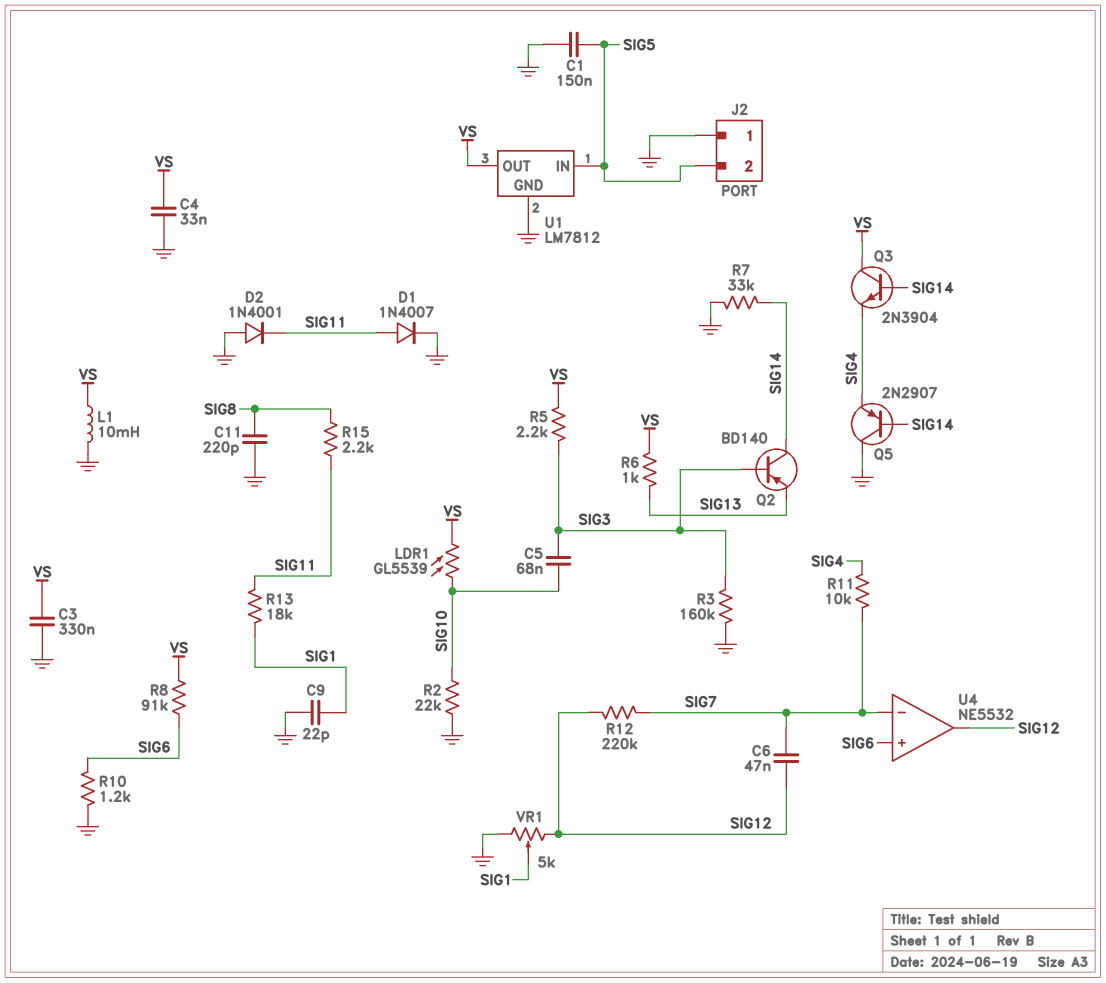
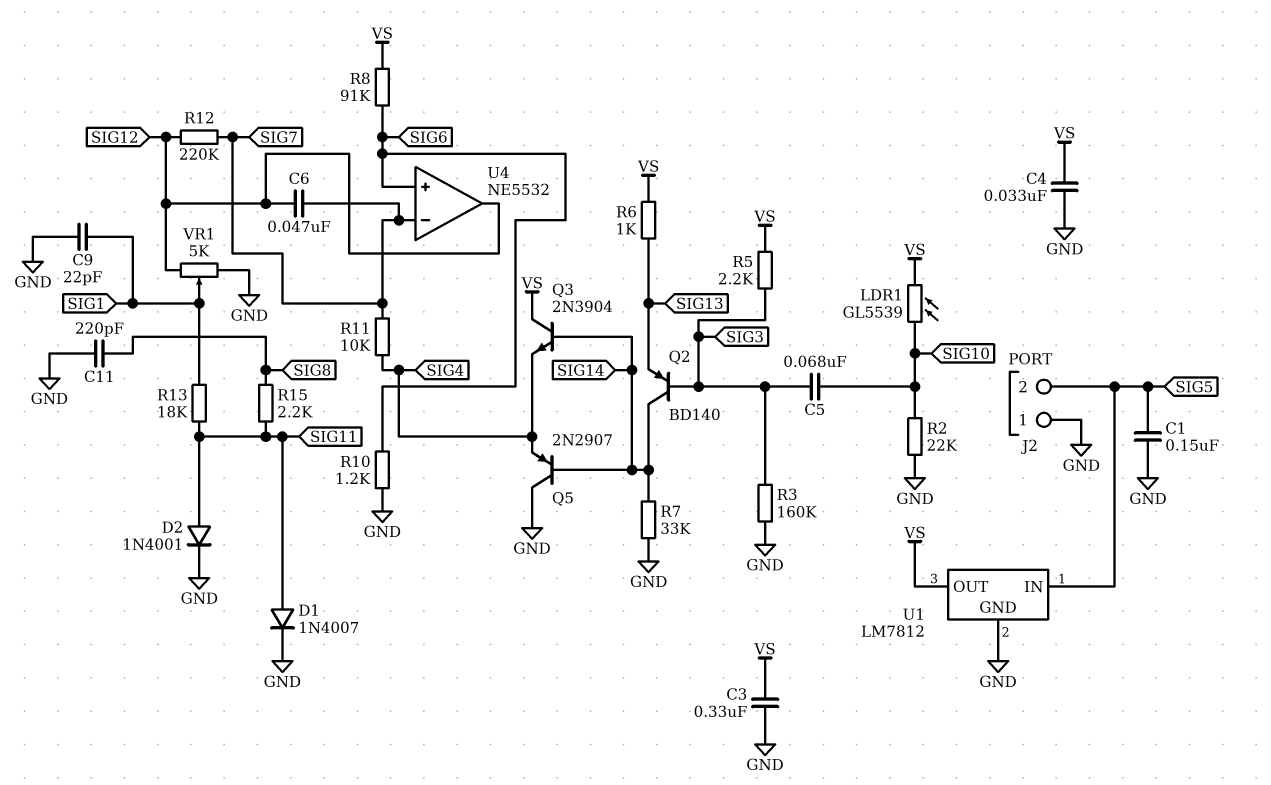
D2: diode 1N4001 (A GND, K SIG11) -> diode 1N4001 (A SIG11, K GND)
L1: 10mH (GND, VS) -> none

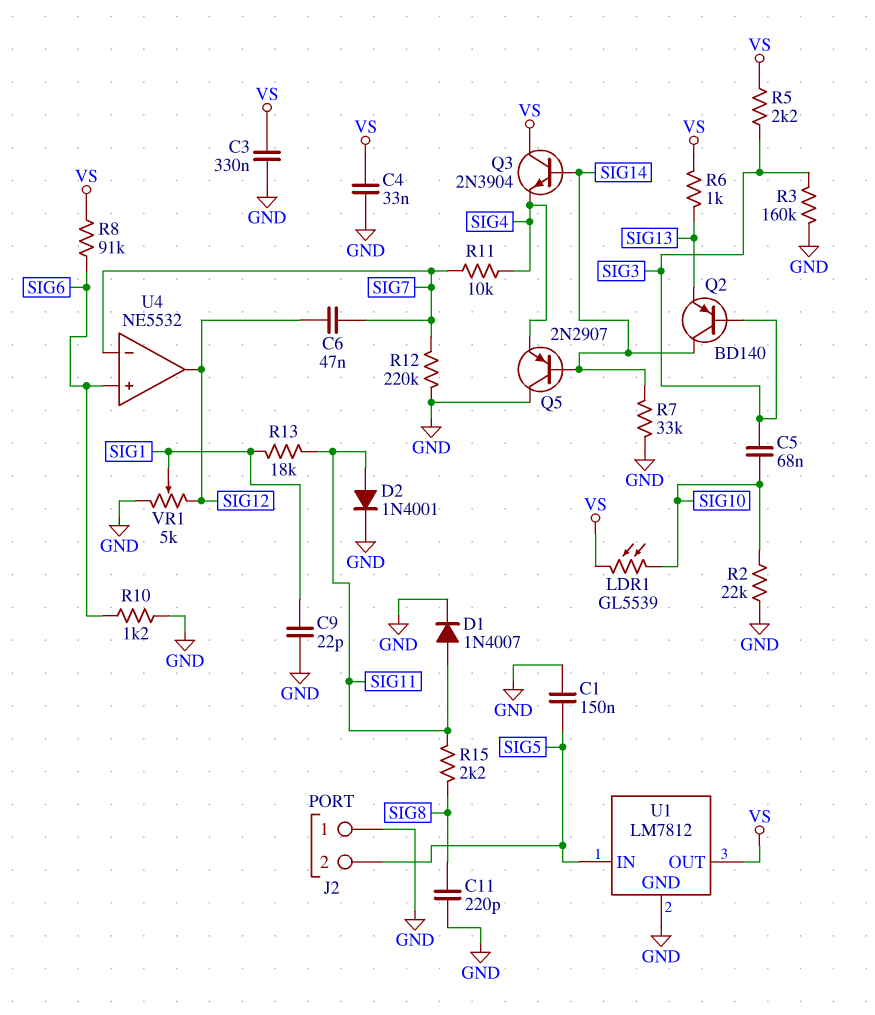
R12: 220k (SIG7, SIG12) -> 220k (GND, SIG7)

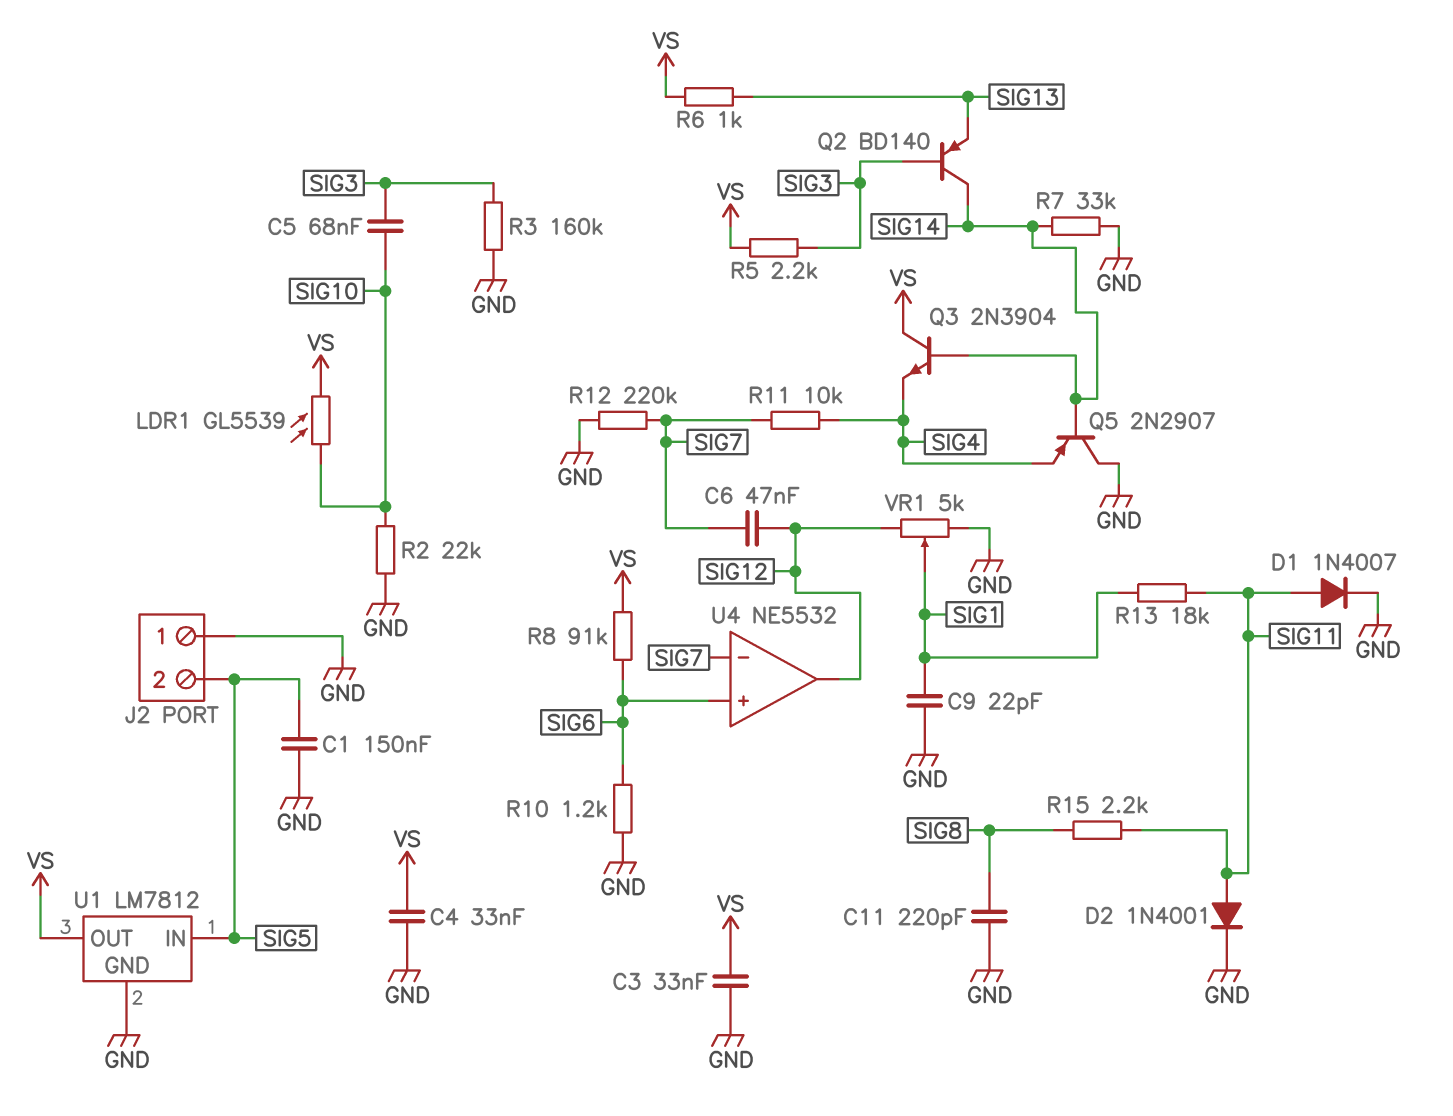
C3: 330nF (GND, VS) -> 33nF (GND, VS)

